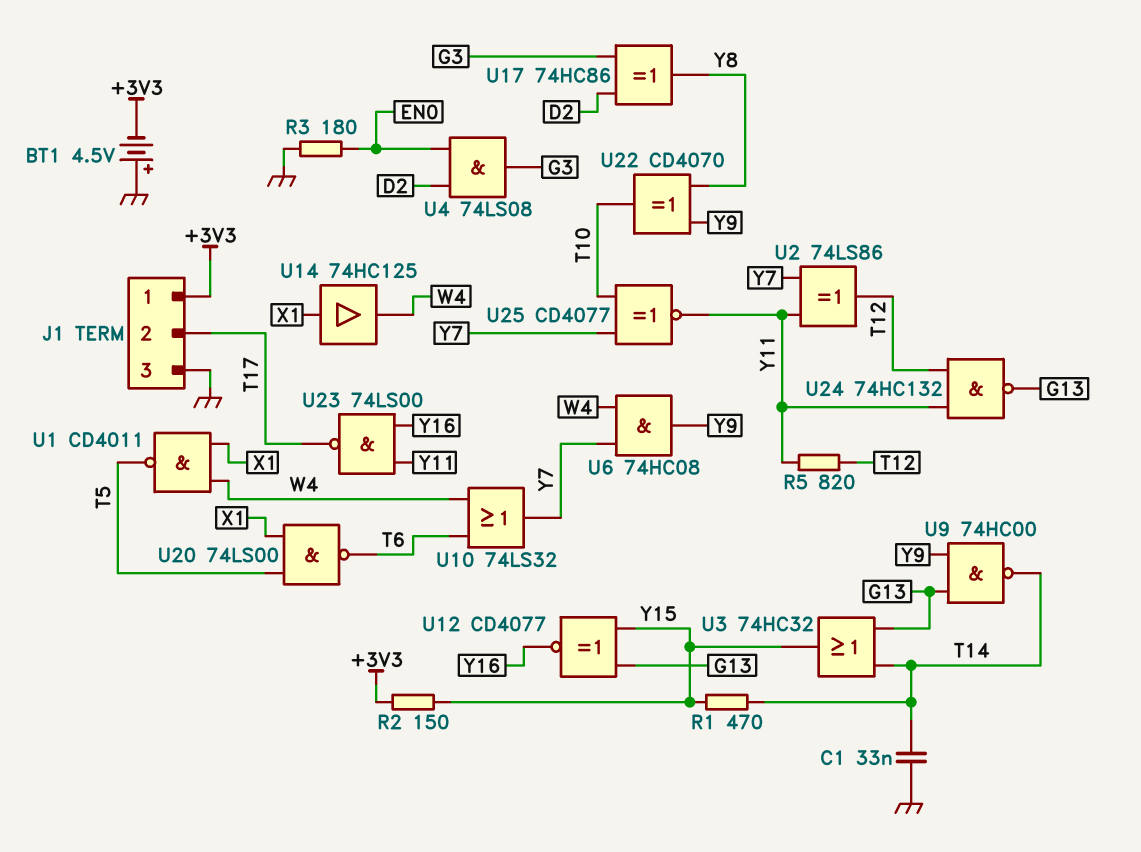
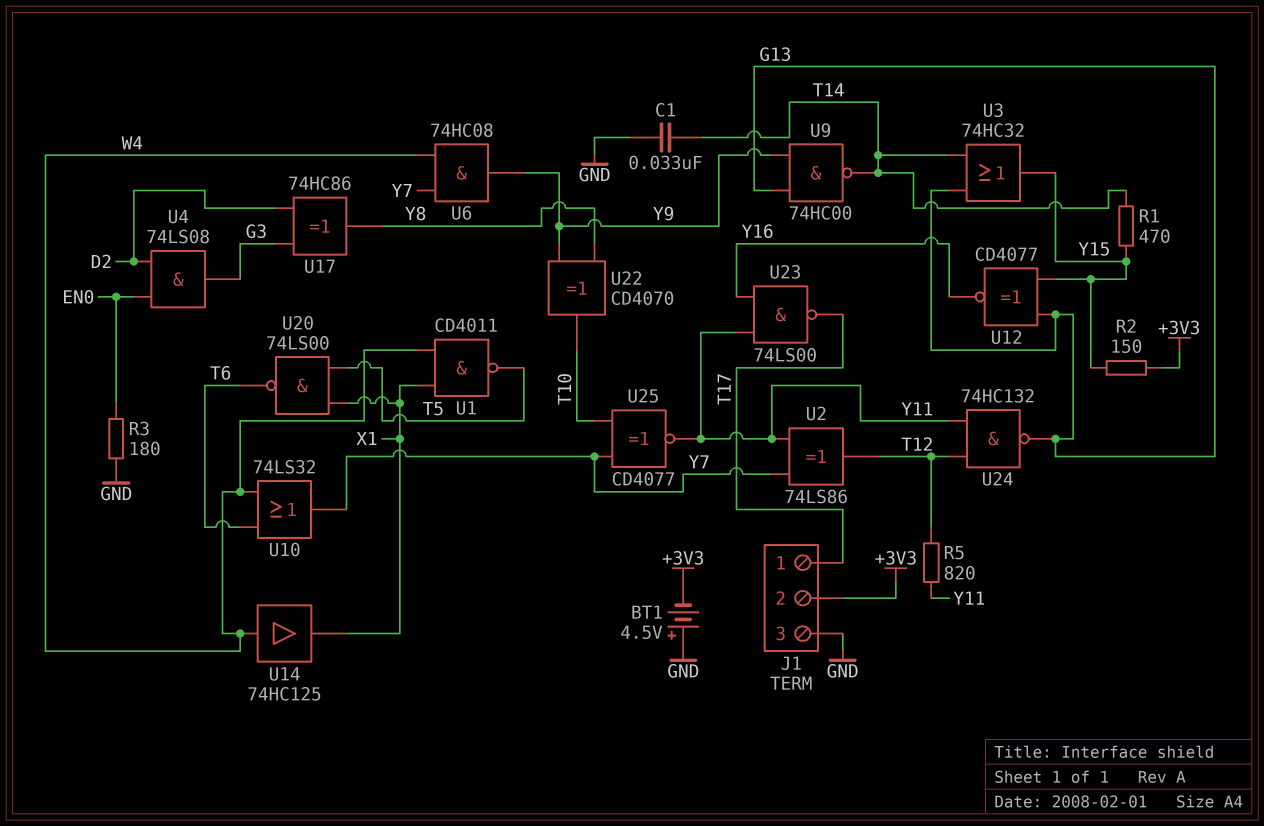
J1 pin 1: +3V3 -> T17
J1 pin 2: T17 -> +3V3
U14: buffer 74HC125 (in X1, out W4) -> buffer 74HC125 (in W4, out X1)

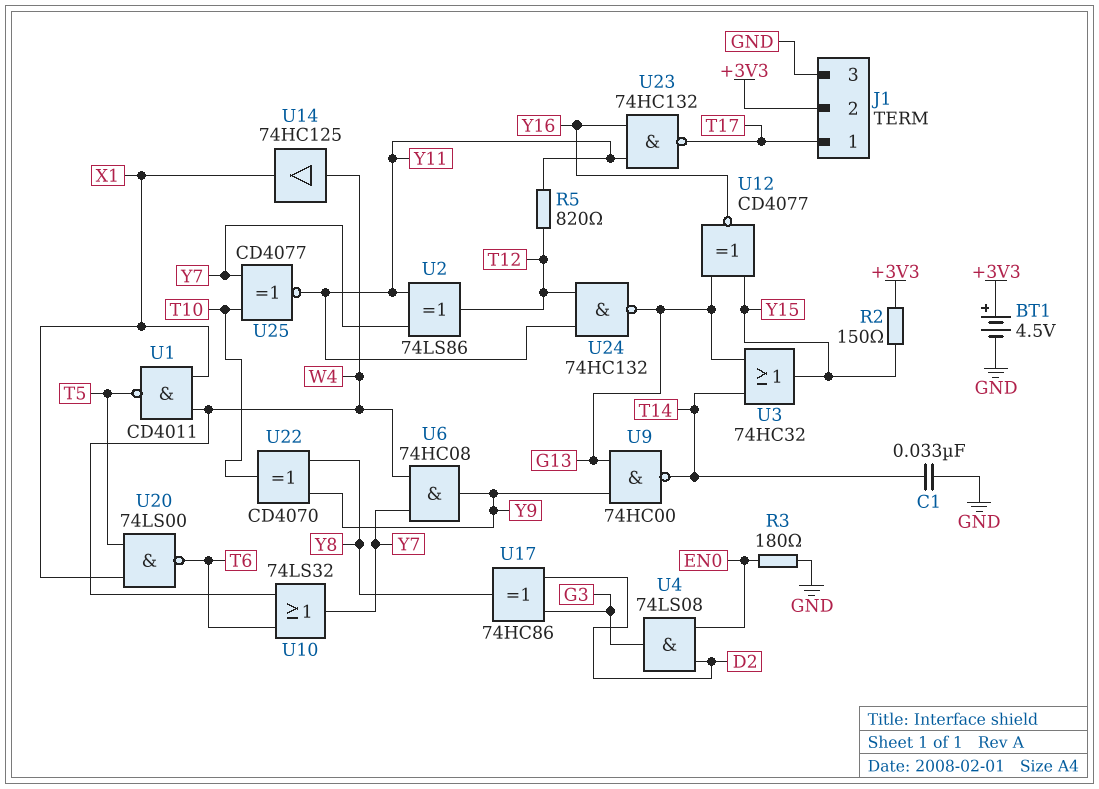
BT1: 4.5V (plus GND, minus +3V3) -> 4.5V (plus +3V3, minus GND)
R1: 470 (T14, Y15) -> none
U23: NAND 74LS00 (in Y11, in Y16, out T17) -> NAND 74HC132 (in Y11, in Y16, out T17)

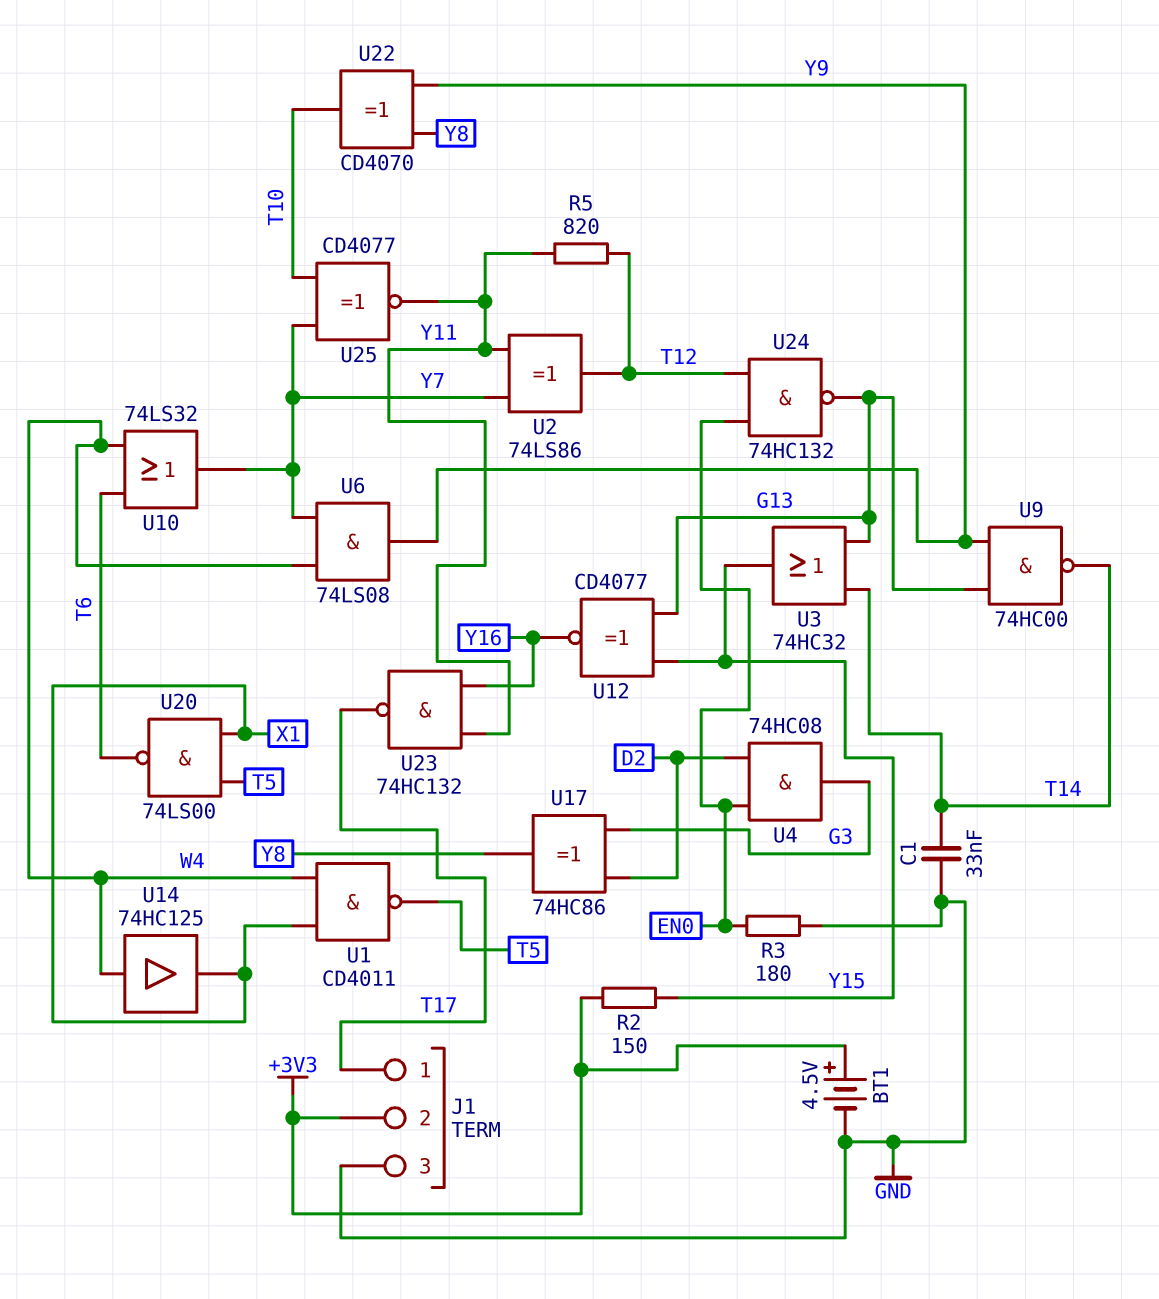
U4: AND 74LS08 (in D2, in EN0, out G3) -> AND 74HC08 (in D2, in EN0, out G3)
U6: AND 74HC08 (in W4, in Y7, out Y9) -> AND 74LS08 (in W4, in Y7, out Y9)
U24: NAND 74HC132 (in T12, in Y11, out G13) -> NAND 74HC132 (in EN0, in T12, out G13)

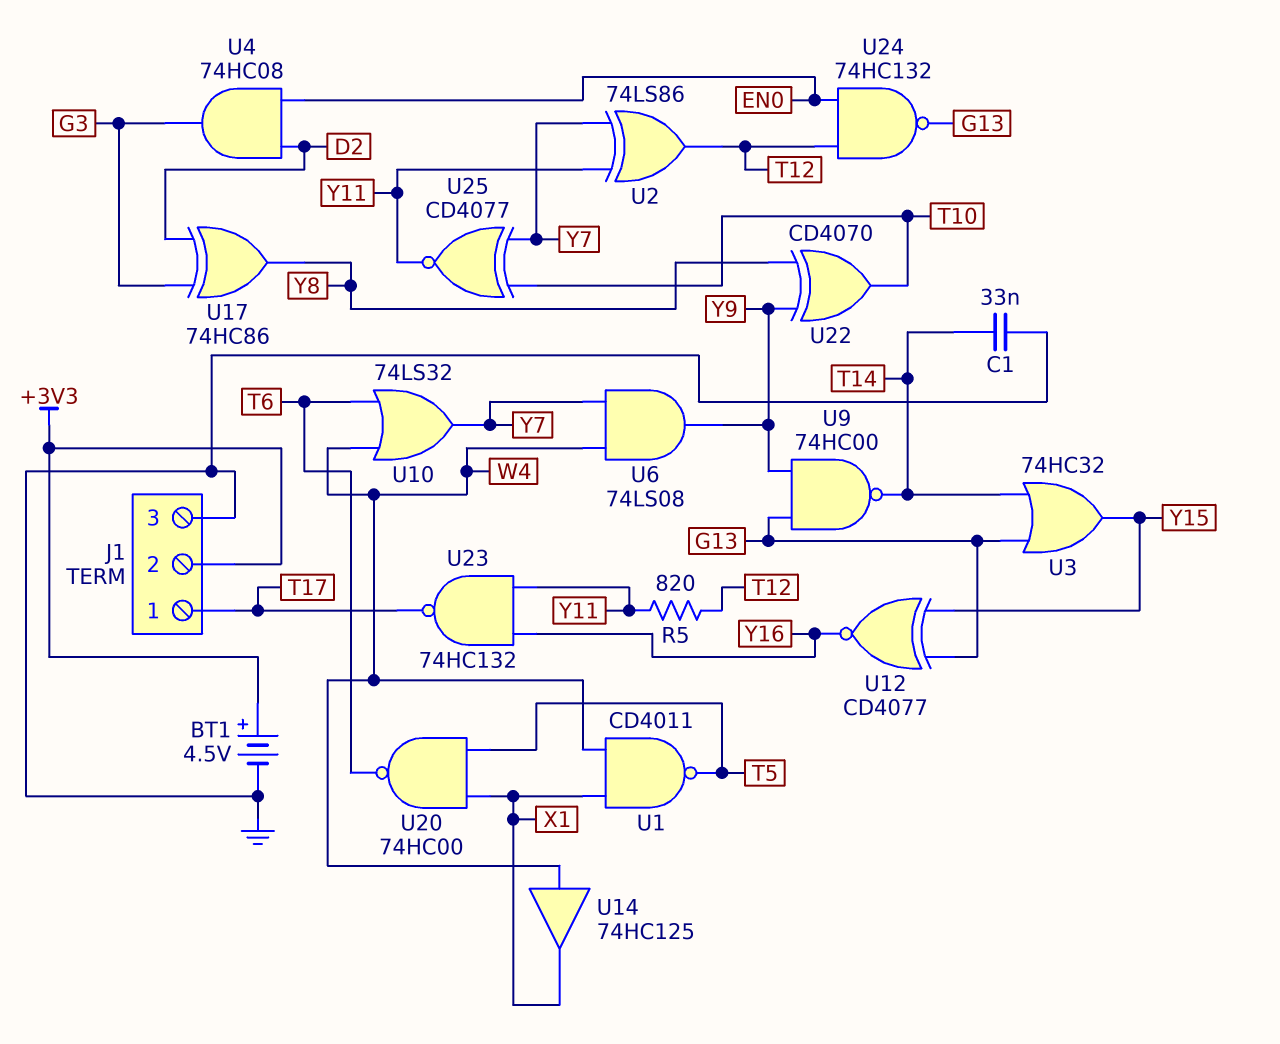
R2: 150 (+3V3, Y15) -> none
R3: 180 (EN0, GND) -> none
U20: NAND 74LS00 (in T5, in X1, out T6) -> NAND 74HC00 (in T5, in X1, out T6)

